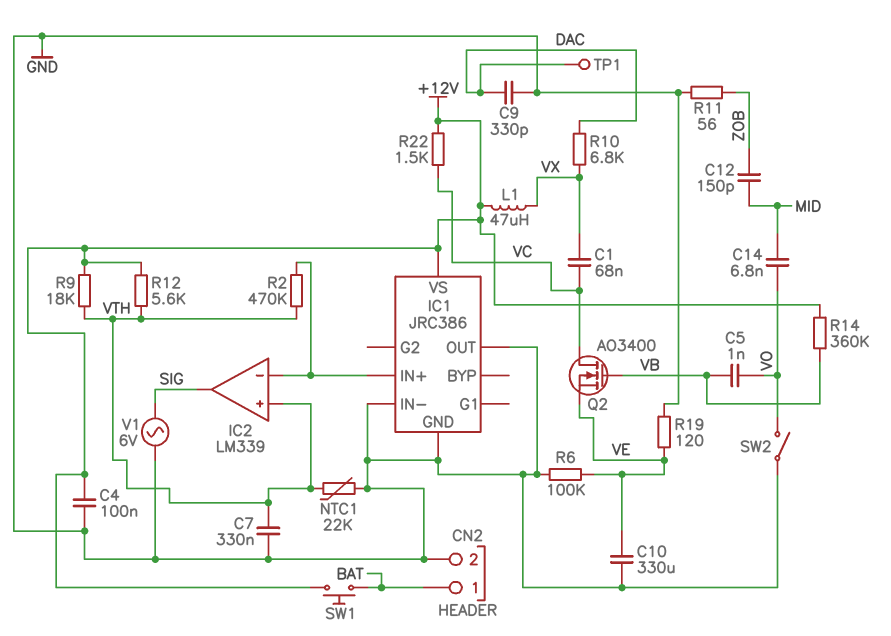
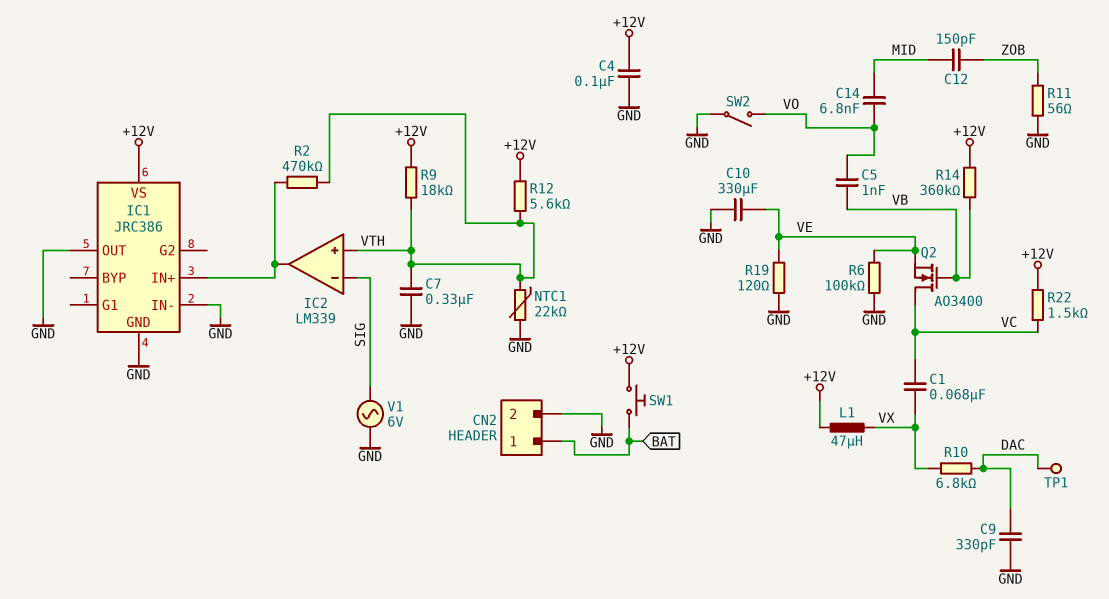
IC2 pin in-: IC1/IN+ -> SIG
IC2 pin out: SIG -> IC1/IN+

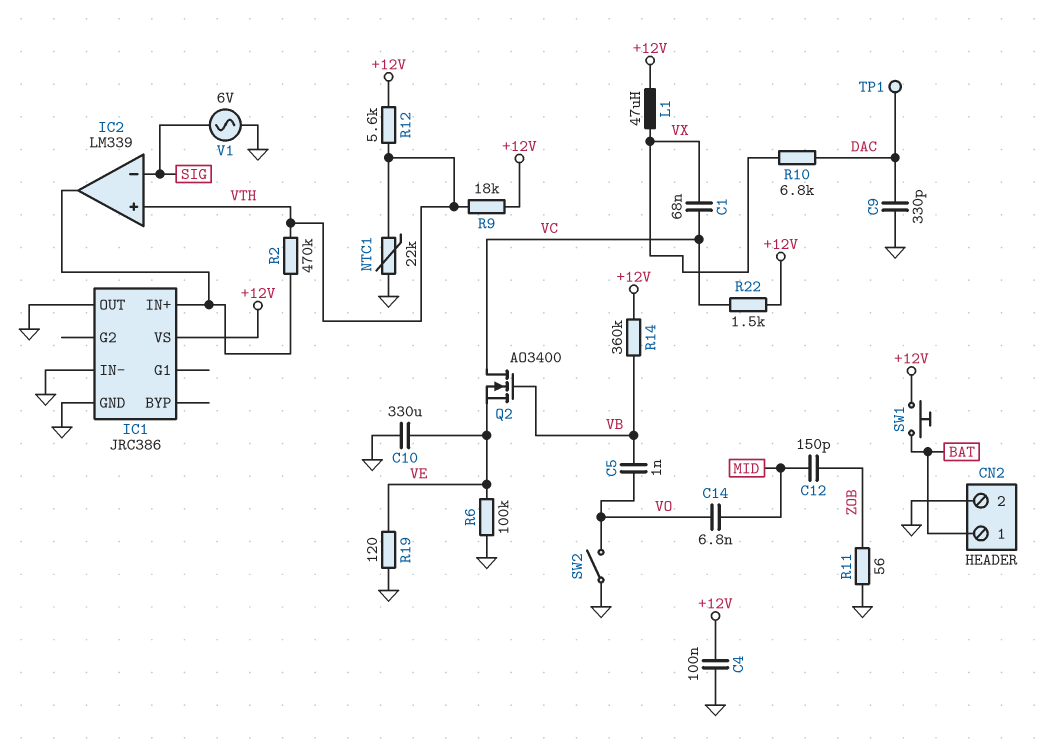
C7: 330nF (GND, VTH) -> none

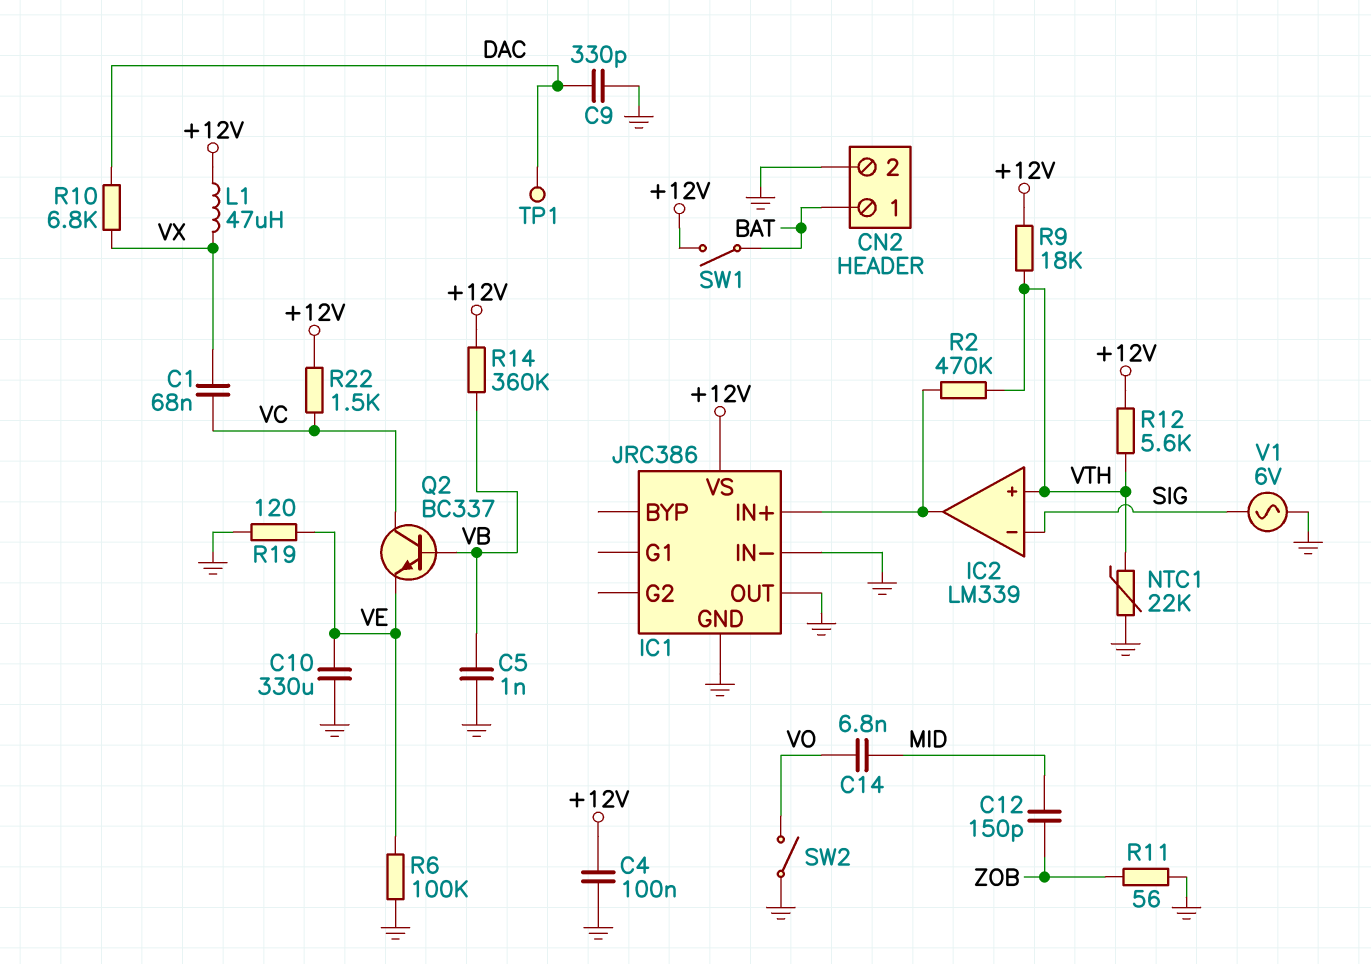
C5: 1nF (VB, VO) -> 1nF (GND, VB)
Q2: NMOS AO3400 (G VB, D VC, S VE) -> NPN BC337 (B VB, C VC, E VE)
SW1: button (+12V, BAT) -> switch (+12V, BAT)

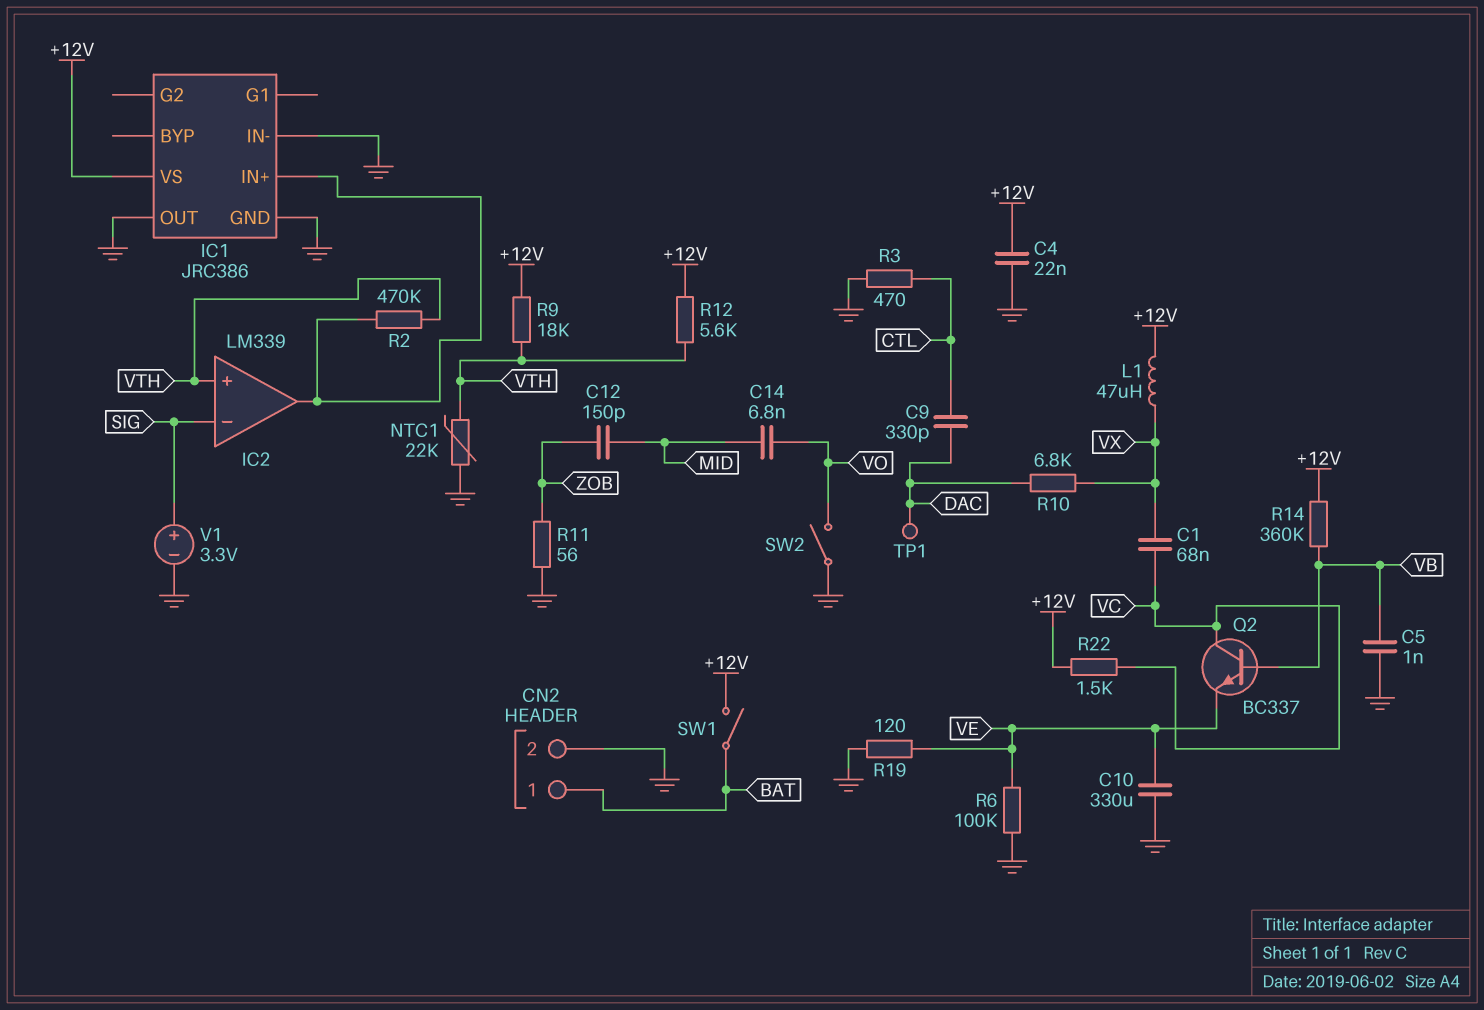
C4: 100nF (+12V, GND) -> 22nF (+12V, GND)
C9: 330pF (DAC, GND) -> 330pF (CTL, DAC)
R3: none -> 470 (CTL, GND)
V1: AC 6V (GND, SIG) -> 3.3V (plus SIG, minus GND)

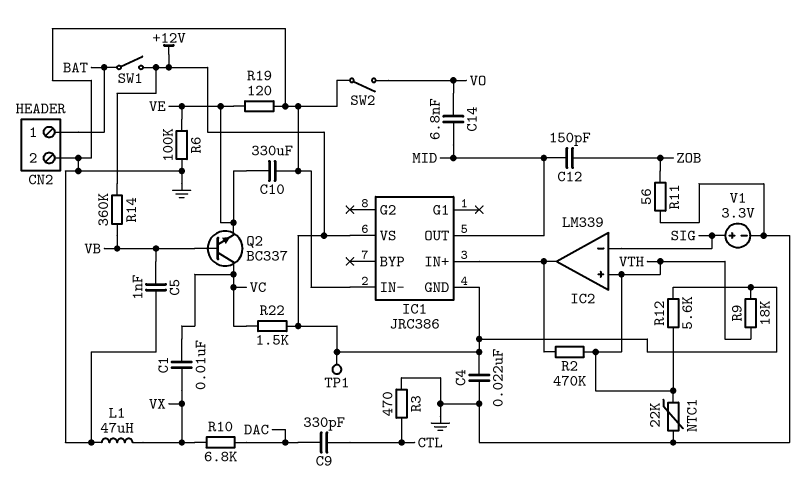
C1: 68nF (VC, VX) -> 10nF (VC, VX)
IC1 pin GND: GND -> +12V
IC1 pin OUT: GND -> MID
L1: 47uH (+12V, VX) -> 47uH (GND, VX)
TP1: test point (DAC) -> test point (+12V)

